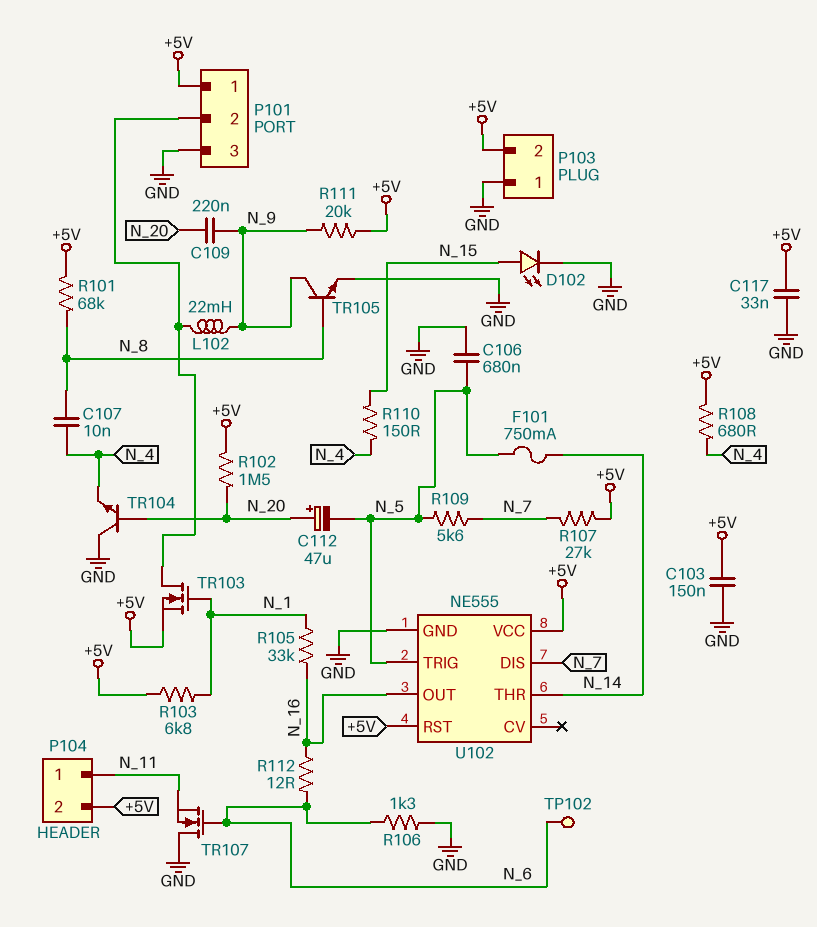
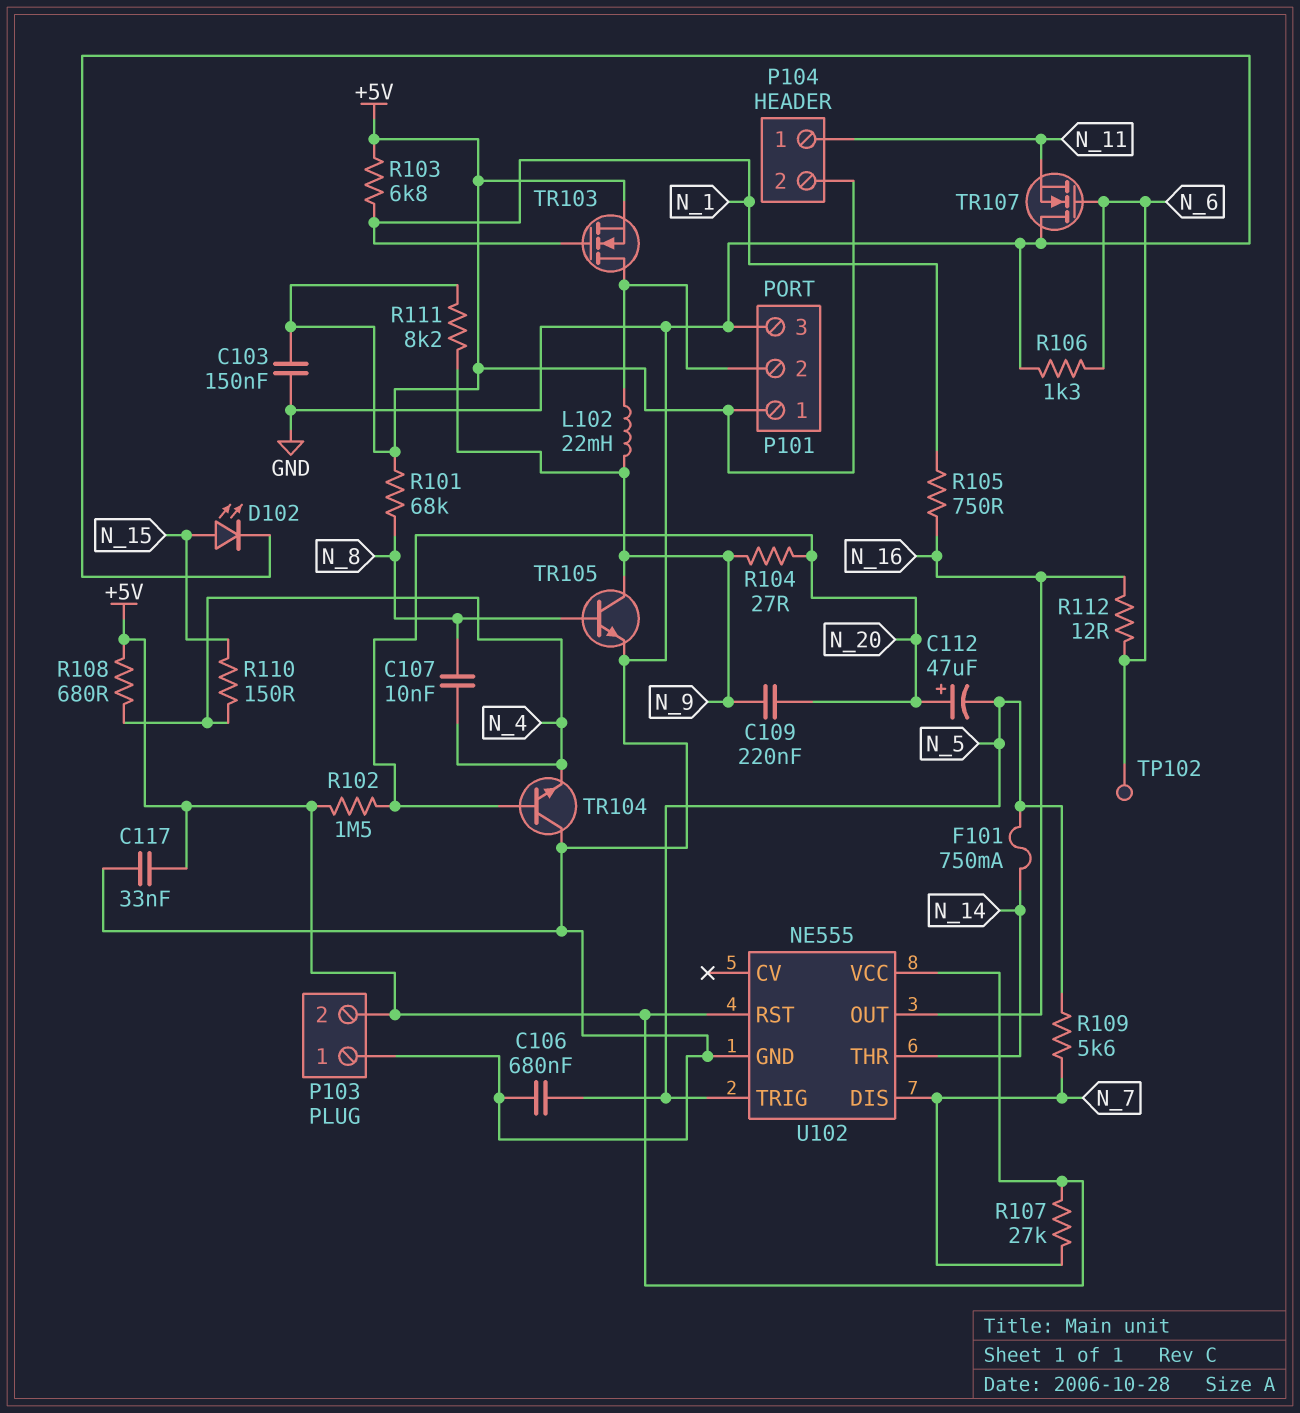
R104: none -> 27 (N_9, N_20)
R105: 33k (N_1, N_16) -> 750 (N_1, N_16)
R111: 20k (+5V, N_9) -> 8.2k (+5V, N_9)

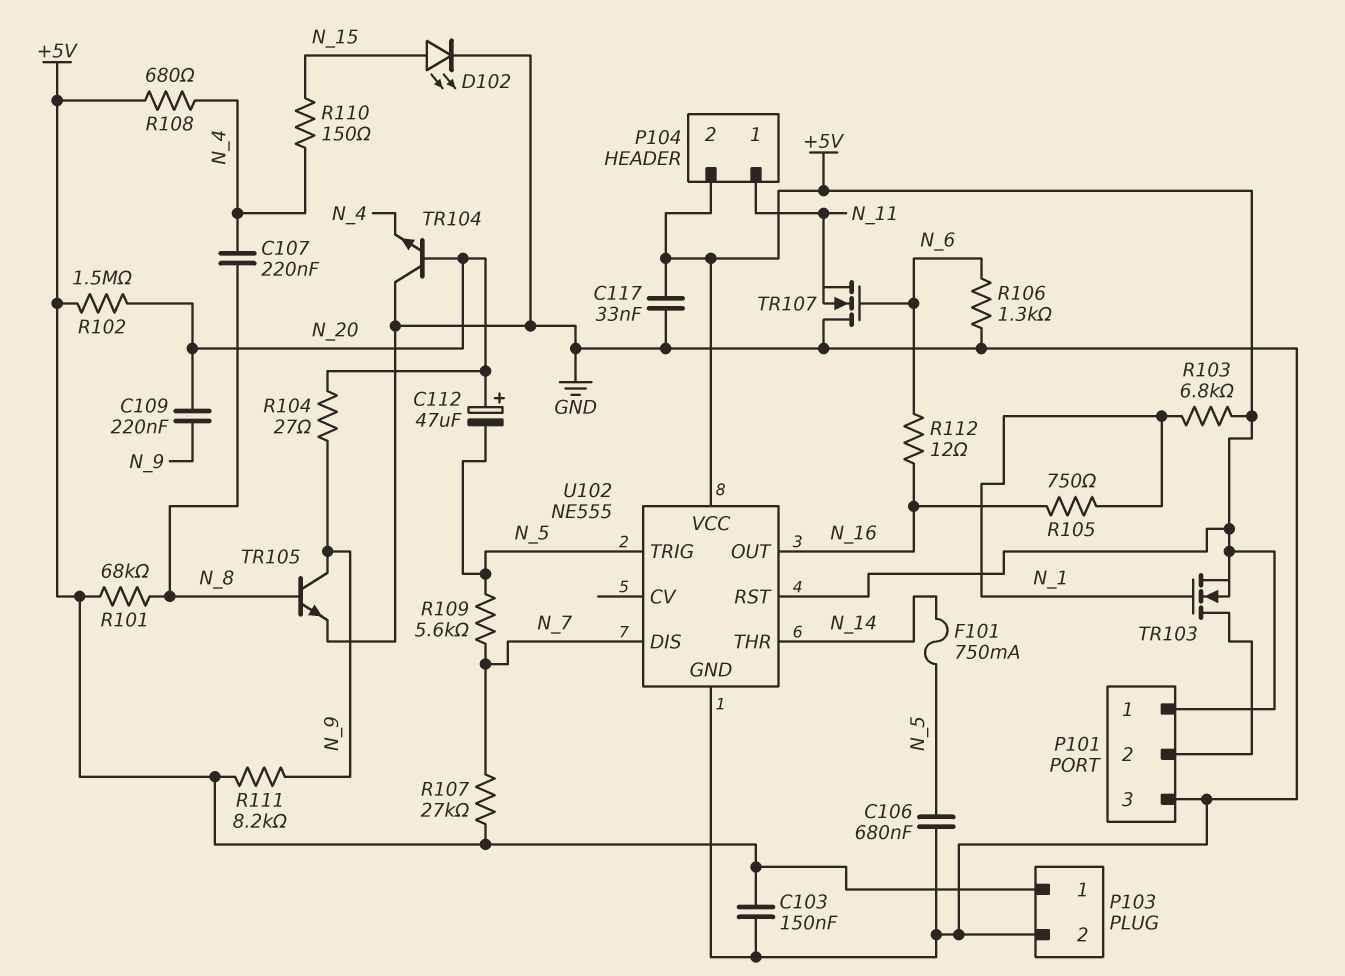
C107: 10nF (N_4, N_8) -> 220nF (N_4, N_8)
L102: 22mH (N_9, P101/2) -> none
P103 pin 1: GND -> +5V
P103 pin 2: +5V -> GND
TP102: test point (N_6) -> none

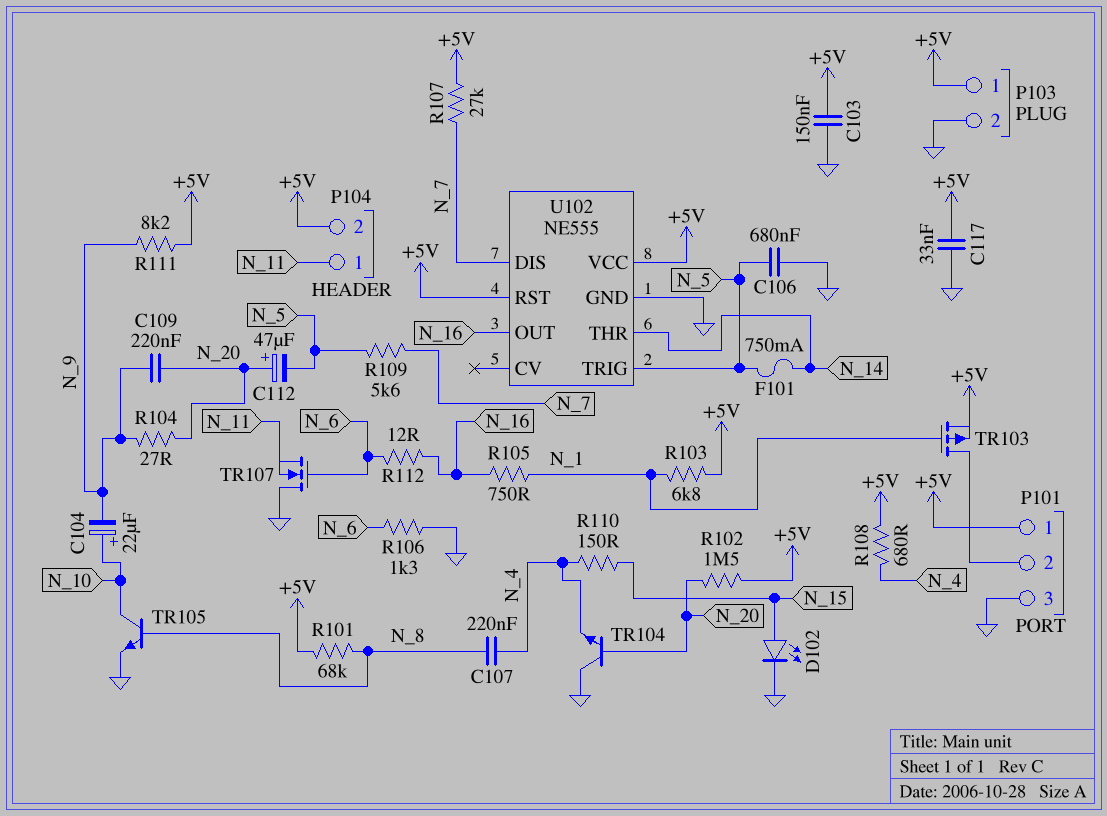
C104: none -> 22uF (plus N_10, minus N_9)
TR103: NMOS (G N_1, D P101/2, S +5V) -> PMOS (G N_1, D P101/2, S +5V)
TR105: NPN (B N_8, C N_9, E GND) -> NPN (B N_8, C N_10, E GND)

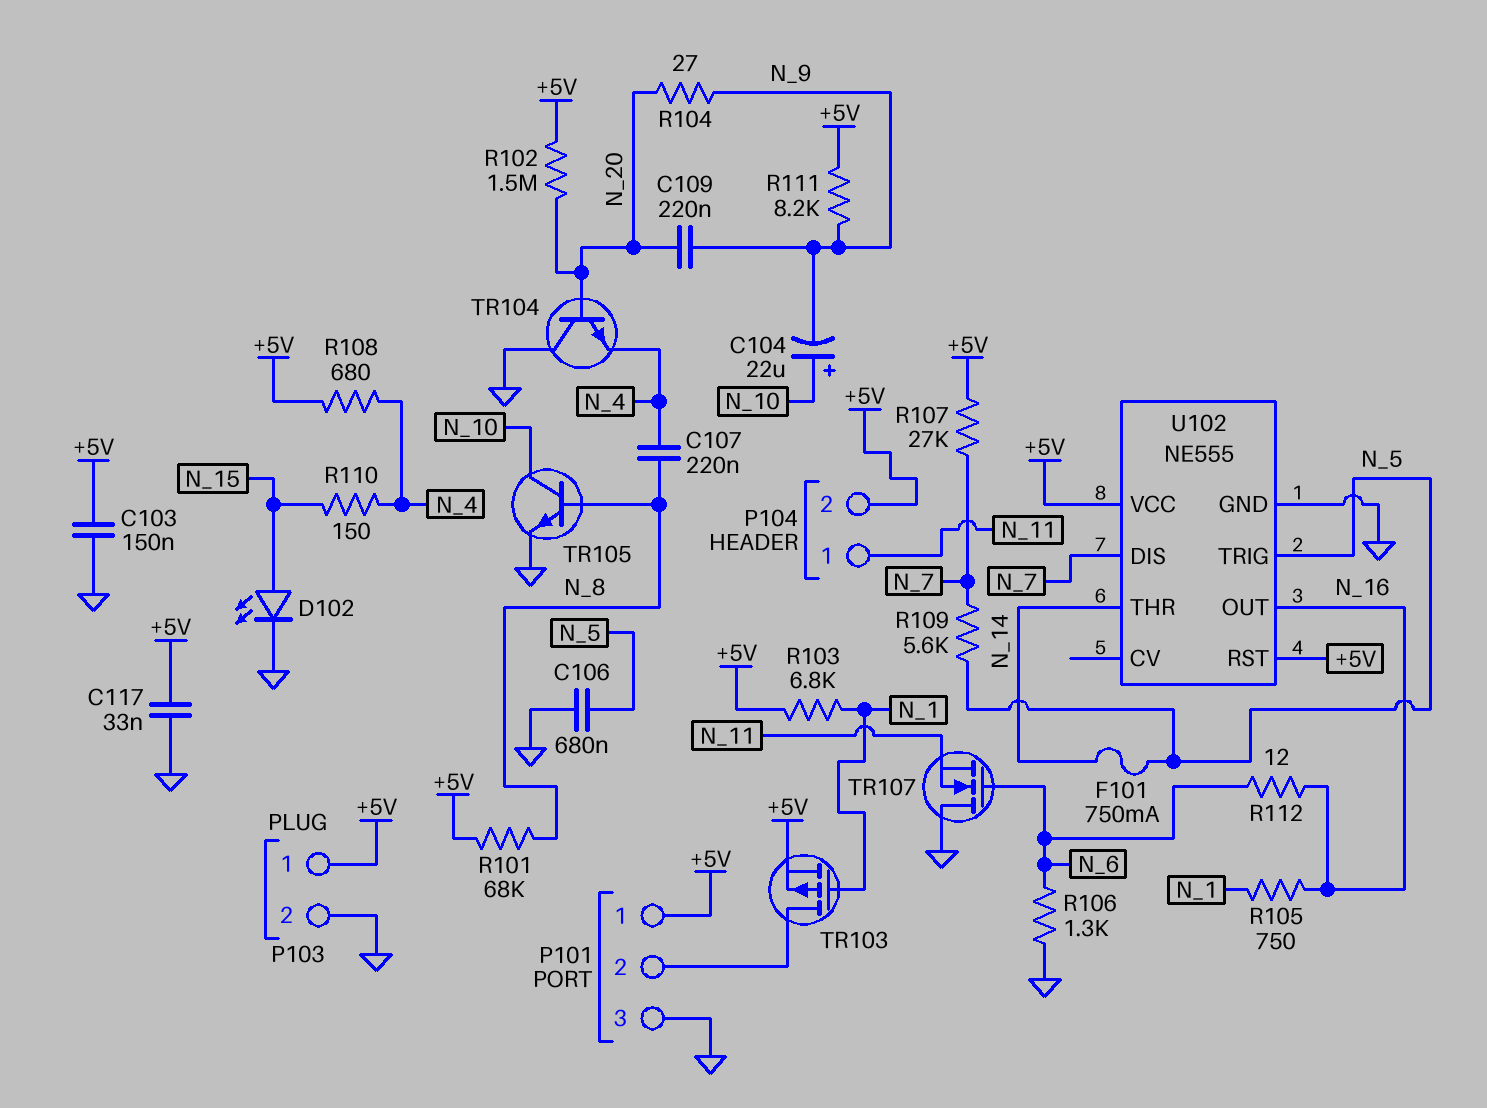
C112: 47uF (plus N_20, minus N_5) -> none

